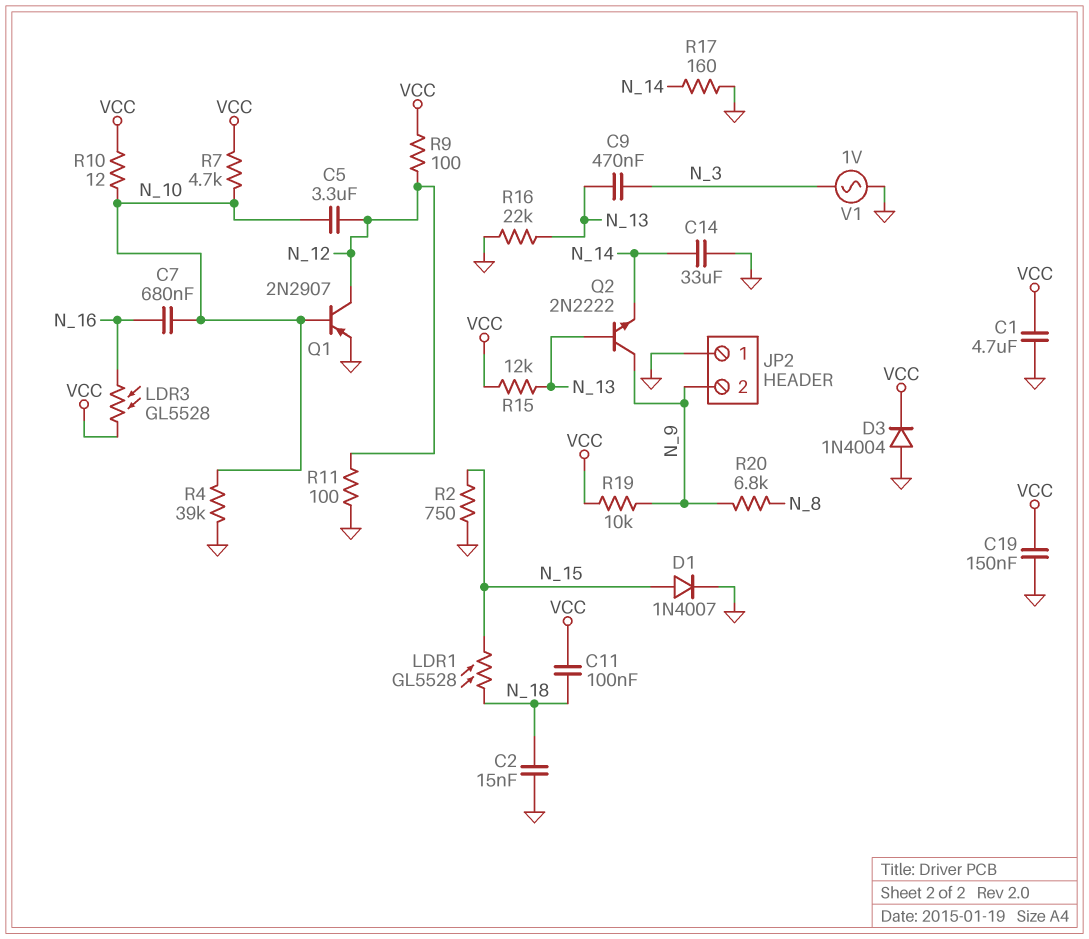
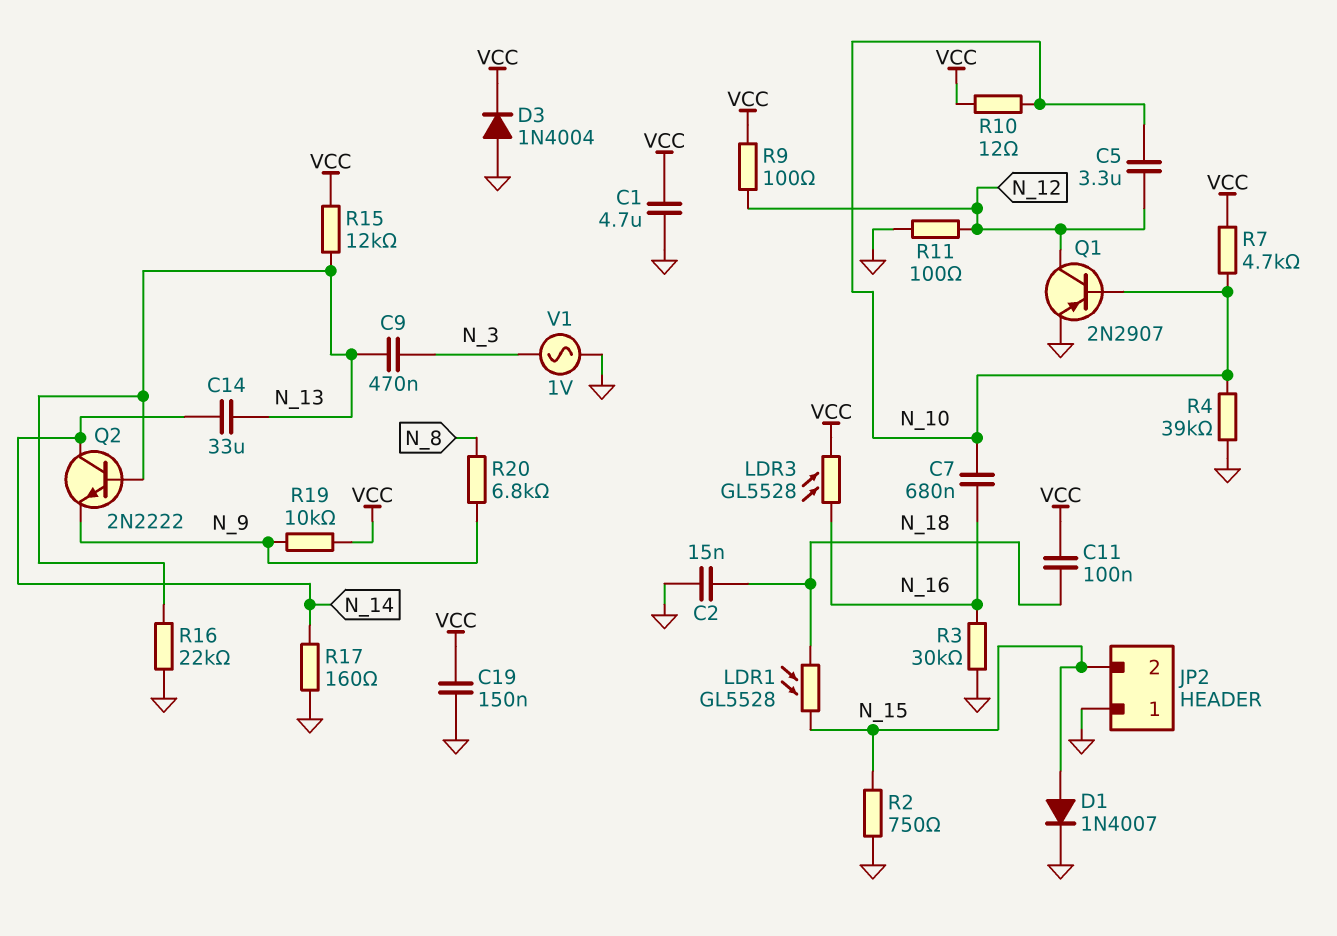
C14: 33uF (GND, N_14) -> 33uF (N_13, N_14)
JP2 pin 2: N_9 -> N_15
Q2: NPN 2N2222 (B N_13, C N_9, E N_14) -> NPN 2N2222 (B N_13, C N_14, E N_9)
R3: none -> 30k (GND, N_16)

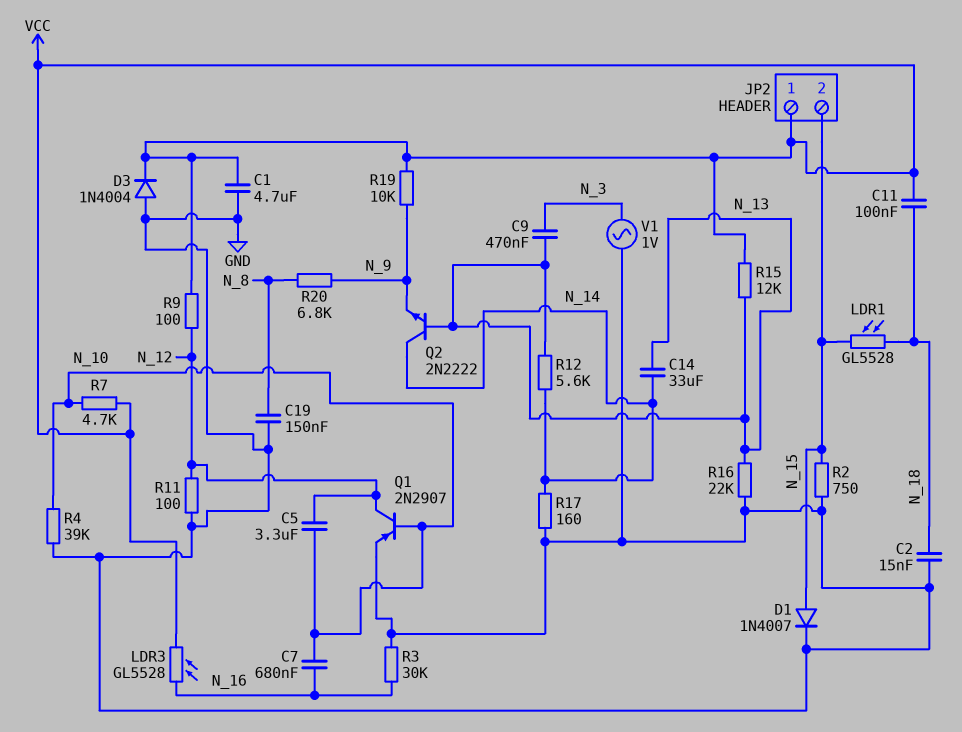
C19: 150nF (GND, VCC) -> 150nF (GND, N_8)
JP2 pin 1: GND -> VCC
R10: 12 (N_10, VCC) -> none
R12: none -> 5.6k (N_13, N_14)

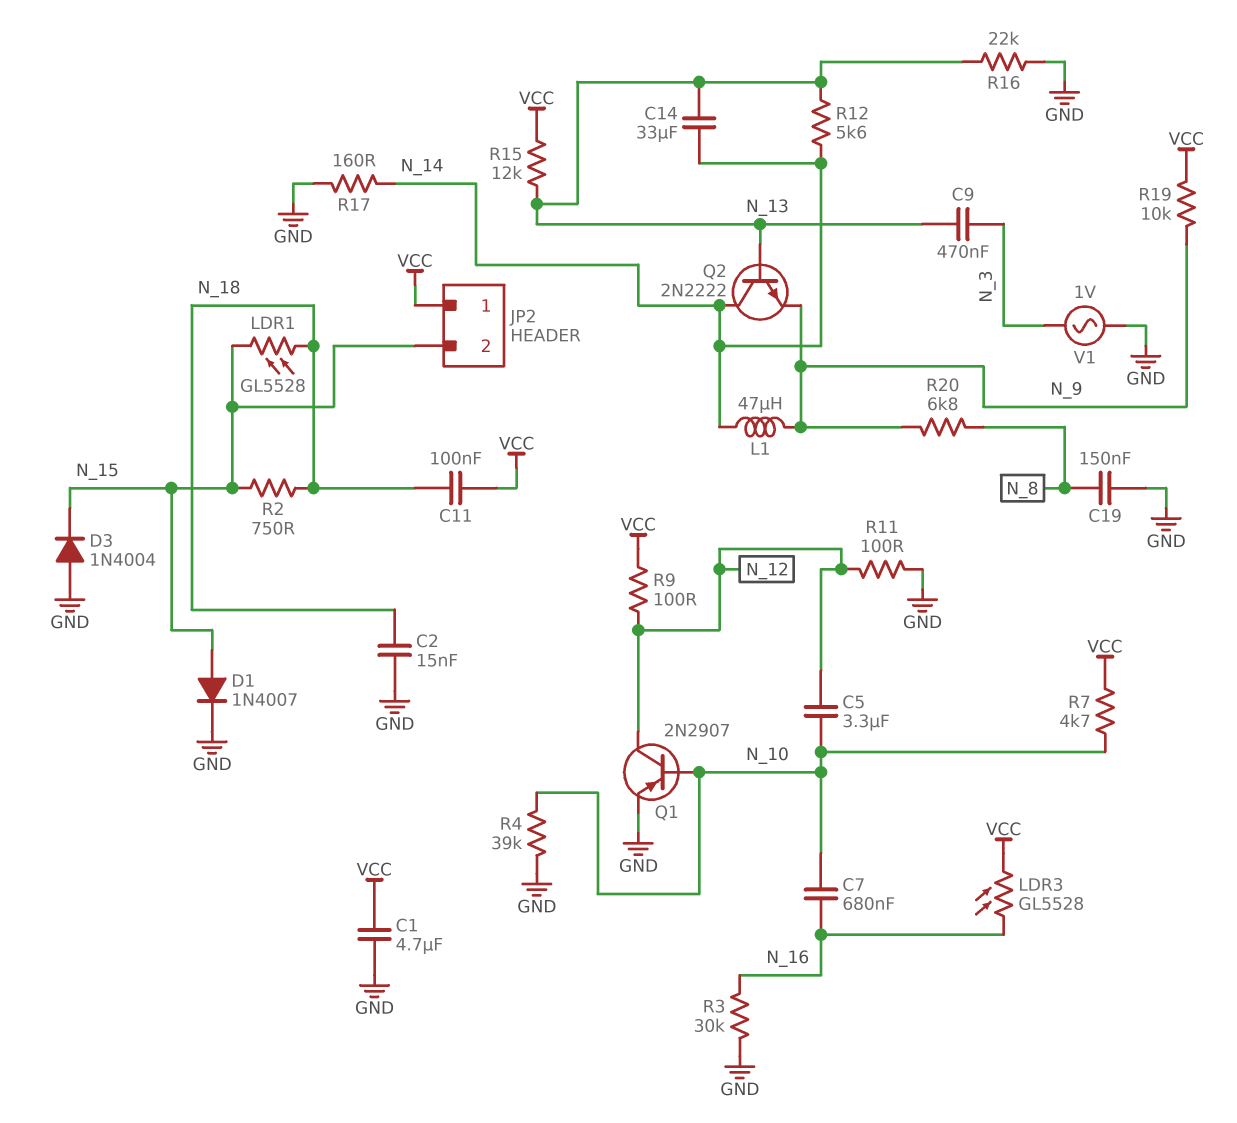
D3: diode 1N4004 (A GND, K VCC) -> diode 1N4004 (A GND, K N_15)
L1: none -> 47uH (N_9, N_14)
R2: 750 (GND, N_15) -> 750 (N_15, N_18)

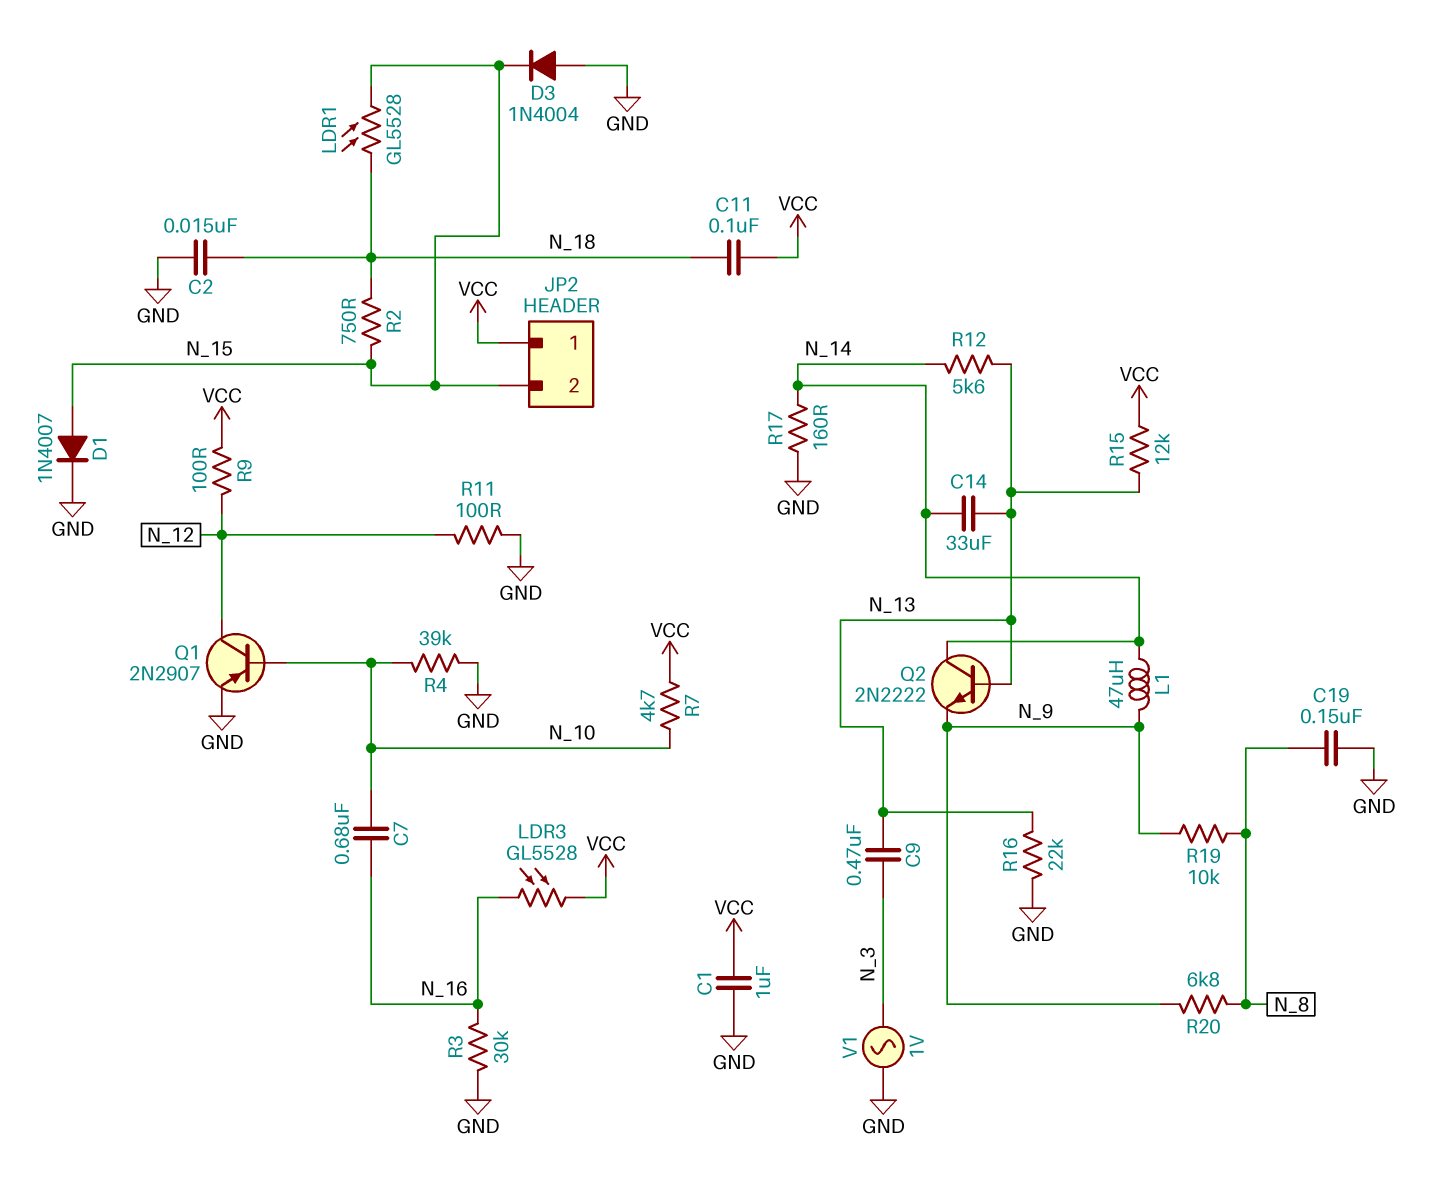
C1: 4.7uF (GND, VCC) -> 1uF (GND, VCC)
C5: 3.3uF (N_10, N_12) -> none
R19: 10k (N_9, VCC) -> 10k (N_8, N_9)

